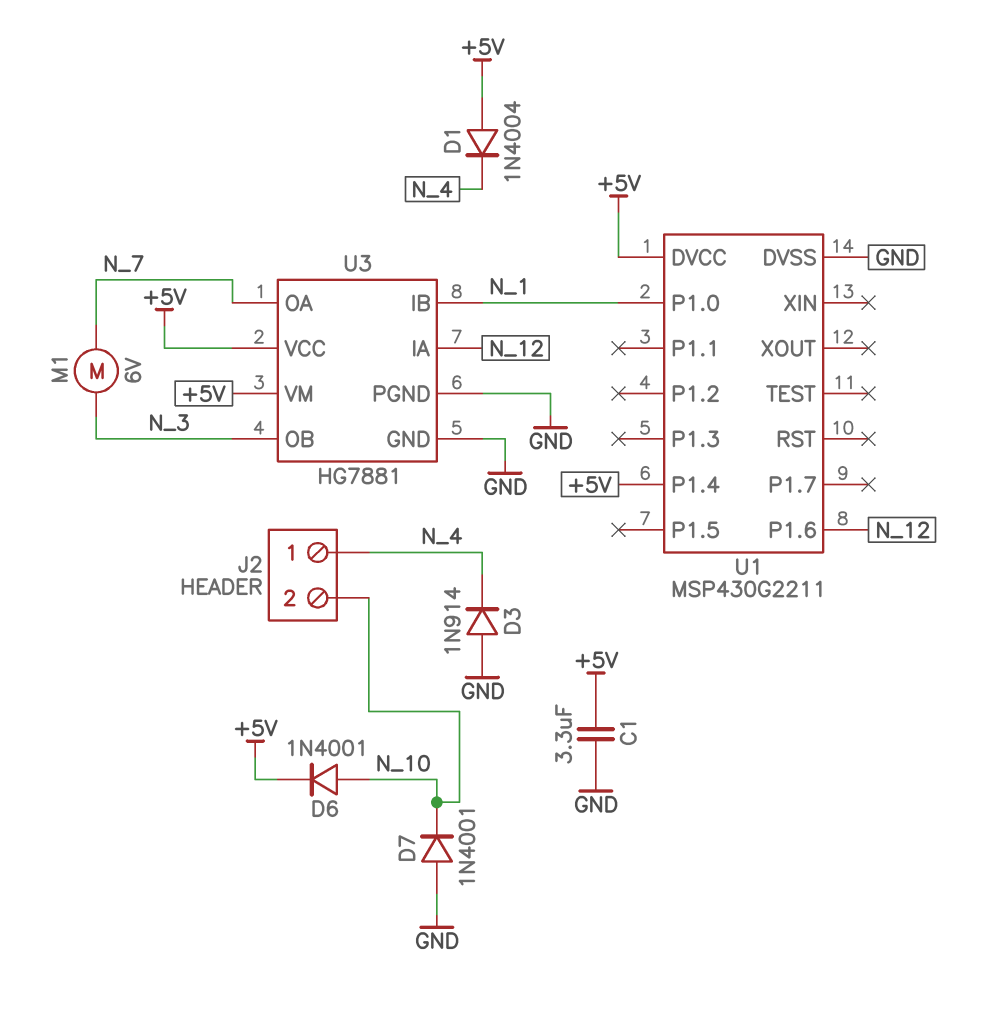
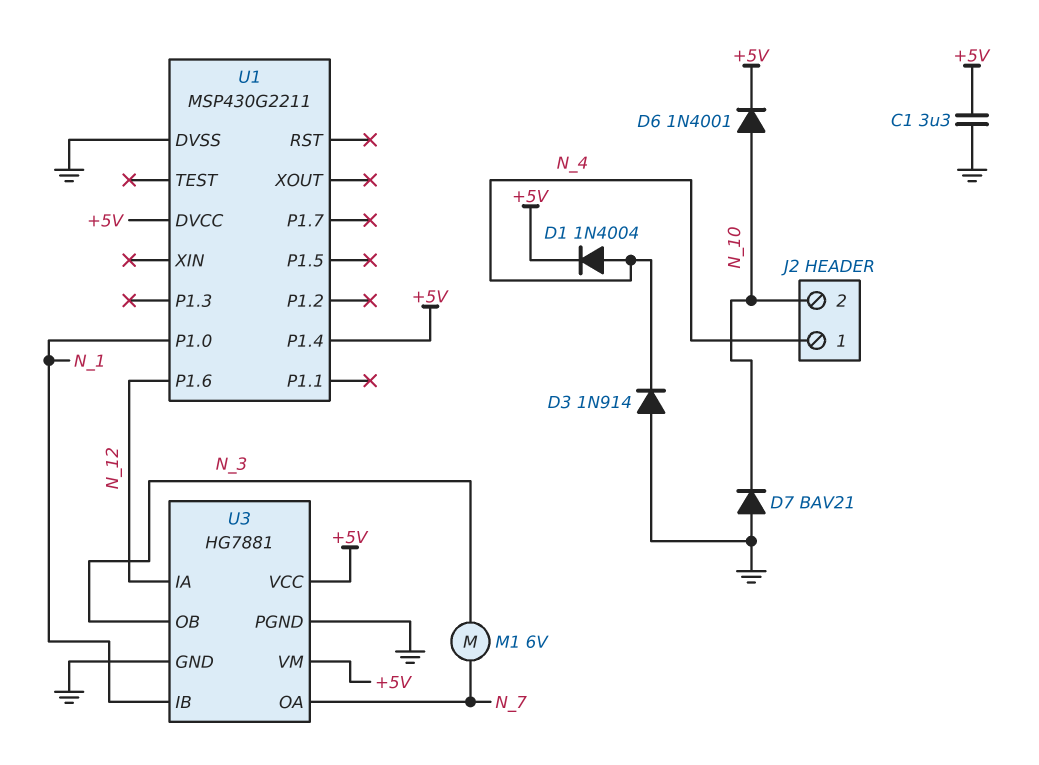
D1: diode 1N4004 (A +5V, K N_4) -> diode 1N4004 (A N_4, K +5V)
D7: diode 1N4001 (A GND, K N_10) -> diode BAV21 (A GND, K N_10)

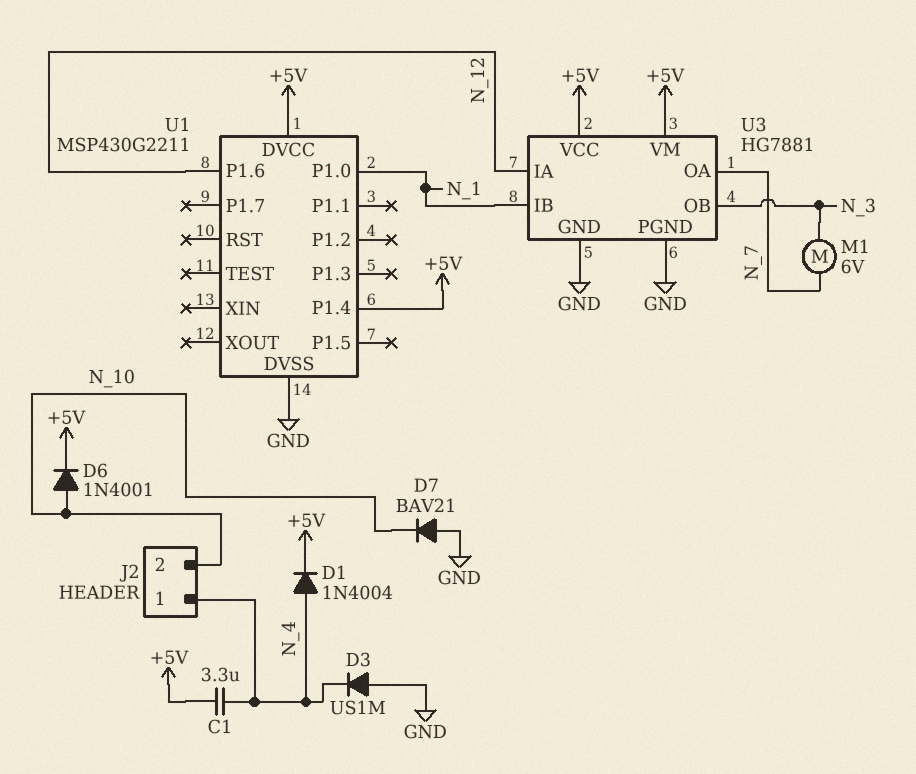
C1: 3.3uF (+5V, GND) -> 3.3uF (+5V, N_4)
D3: diode 1N914 (A GND, K N_4) -> diode US1M (A GND, K N_4)

